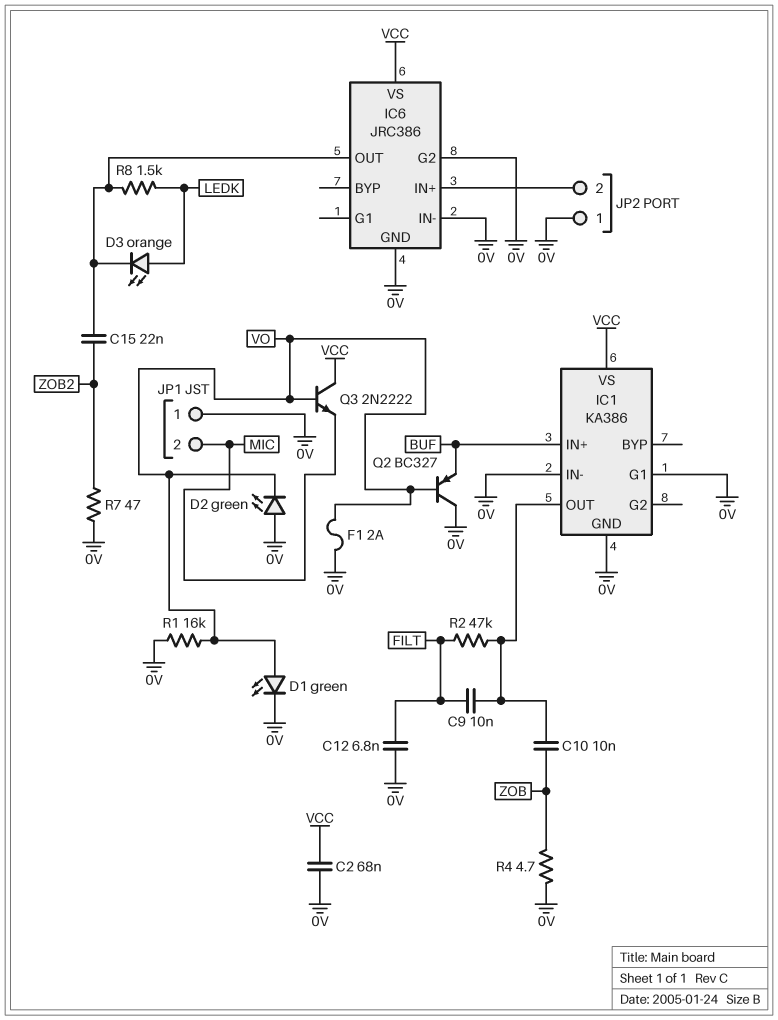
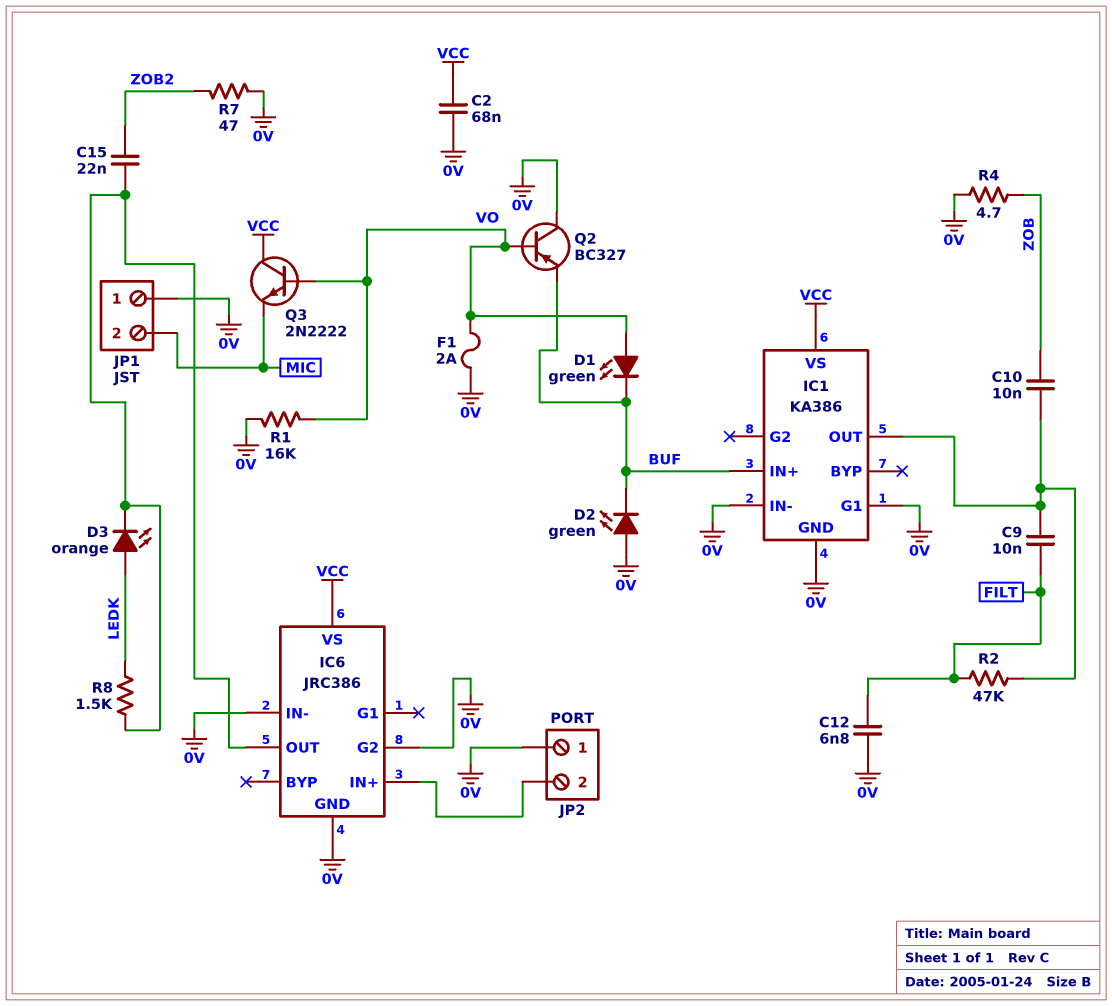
D1: LED green (A VO, K 0V) -> LED green (A VO, K BUF)
D2: LED green (A 0V, K VO) -> LED green (A 0V, K BUF)

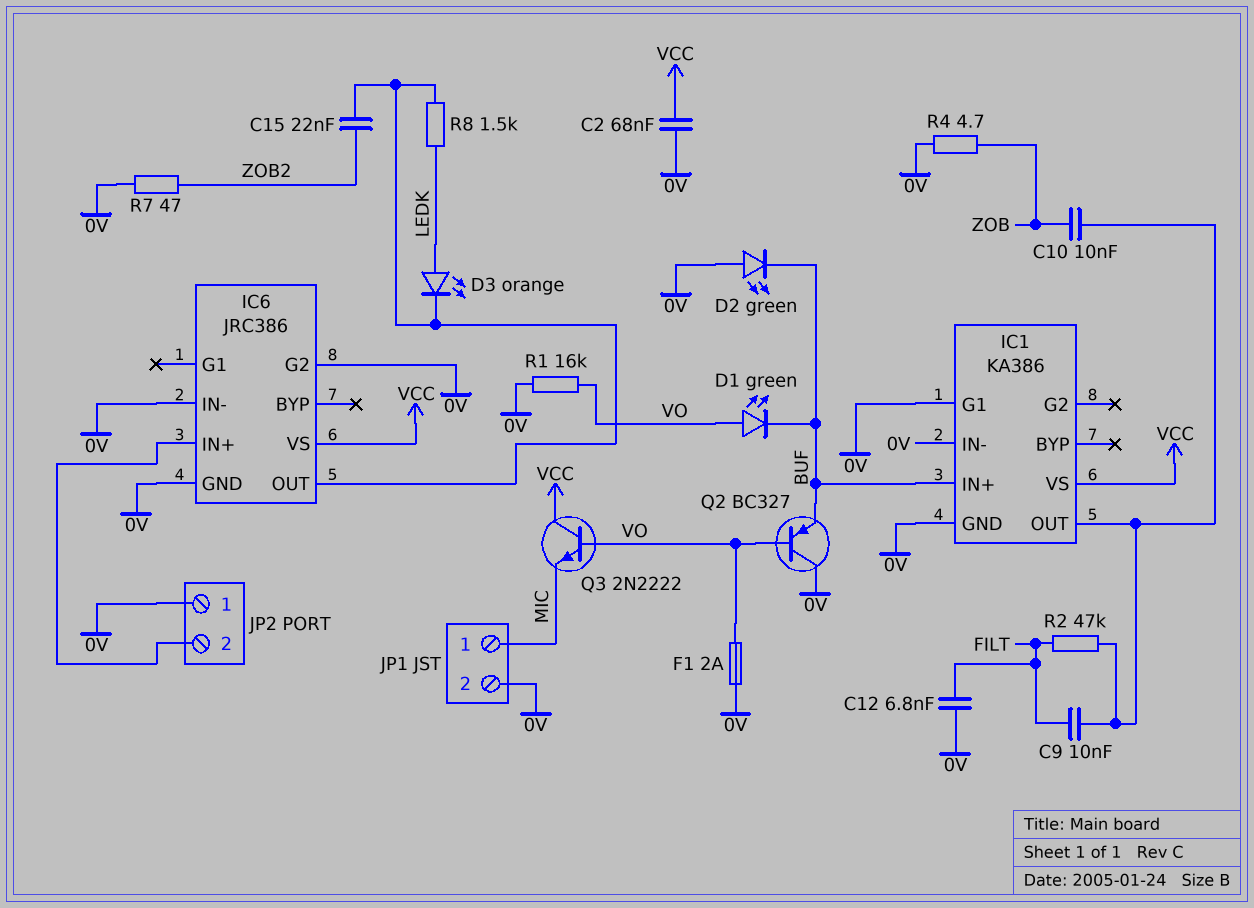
JP1 pin 1: 0V -> MIC
JP1 pin 2: MIC -> 0V

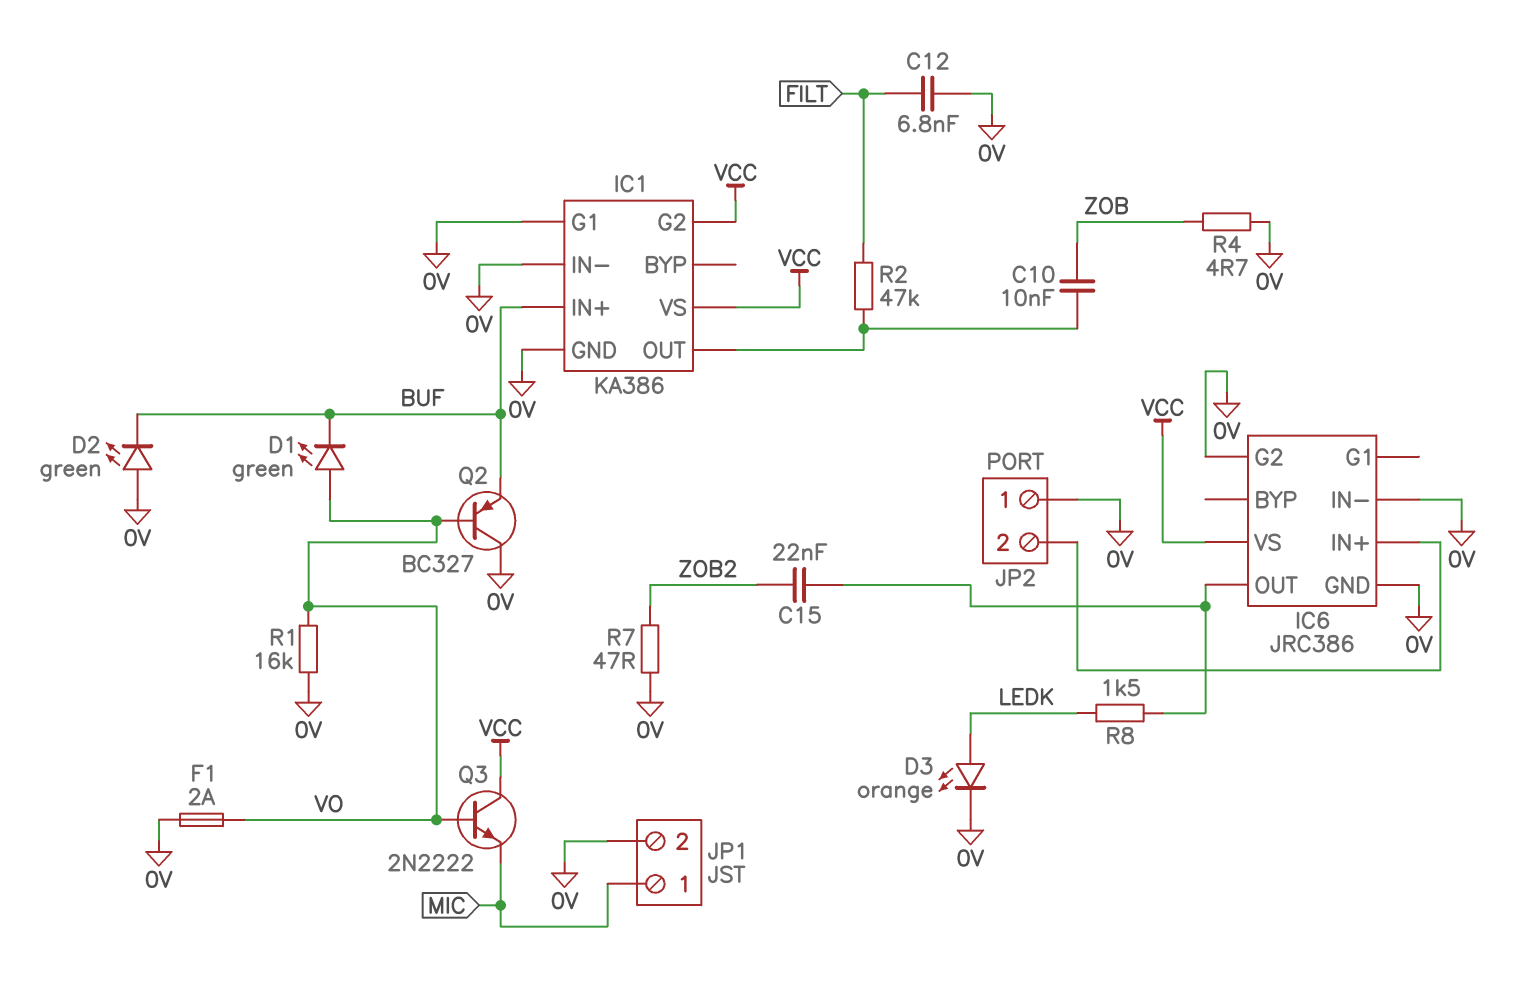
C2: 68nF (0V, VCC) -> none
C9: 10nF (FILT, IC1/OUT) -> none
D3: LED orange (A LEDK, K IC6/OUT) -> LED orange (A LEDK, K 0V)
IC1 pin G2: none -> VCC

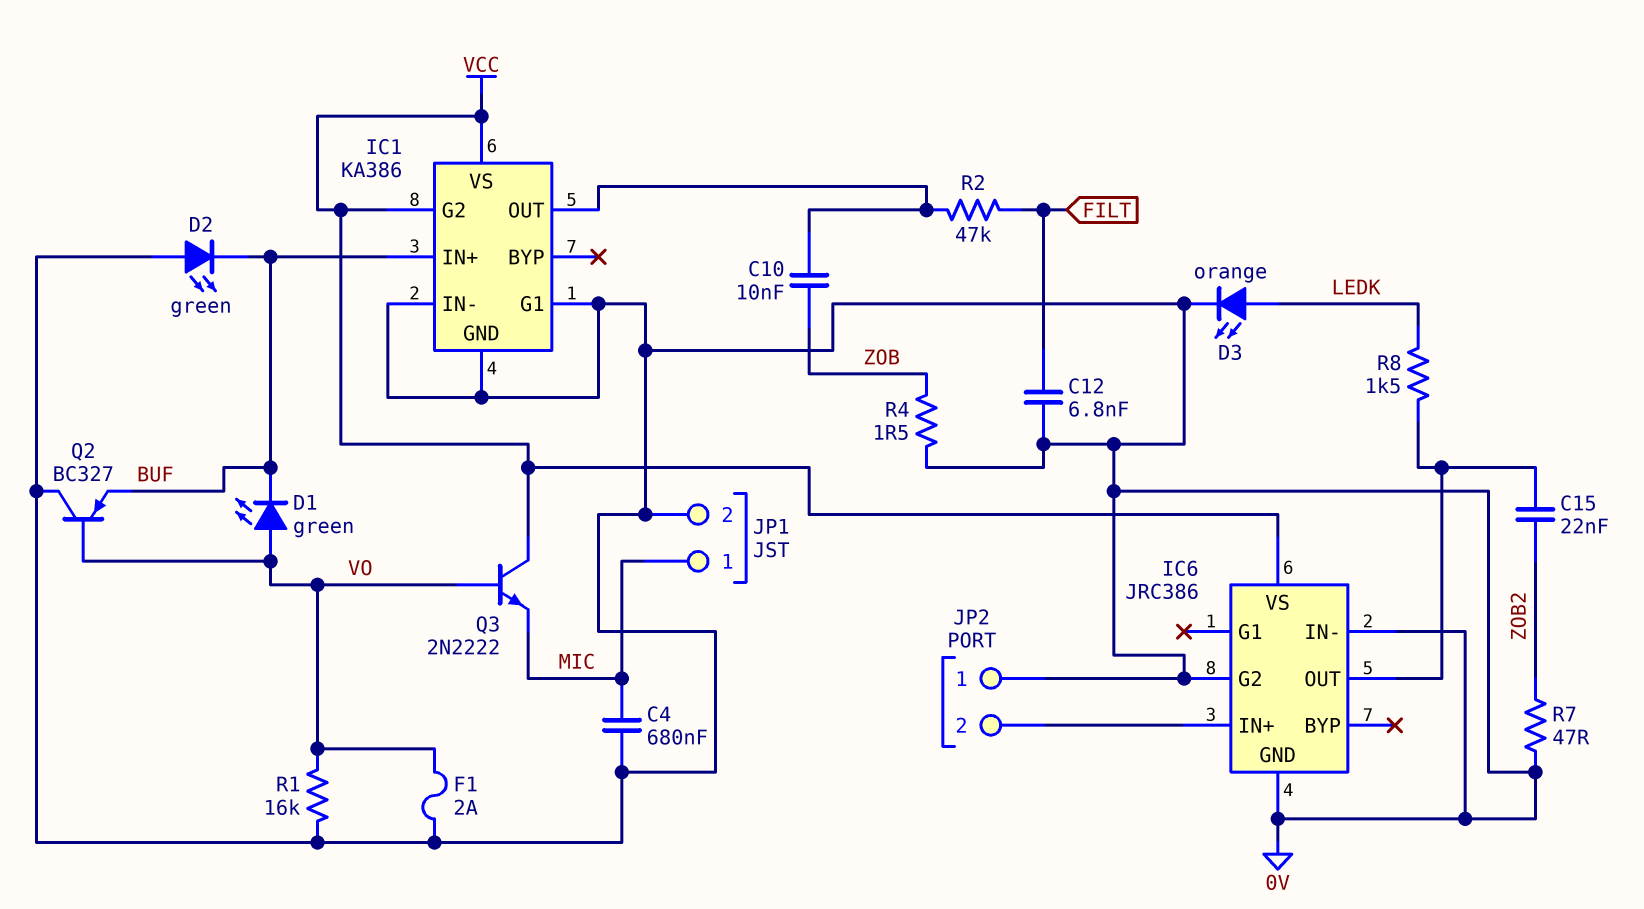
C4: none -> 680nF (0V, MIC)
R4: 4.7 (0V, ZOB) -> 1.5 (0V, ZOB)

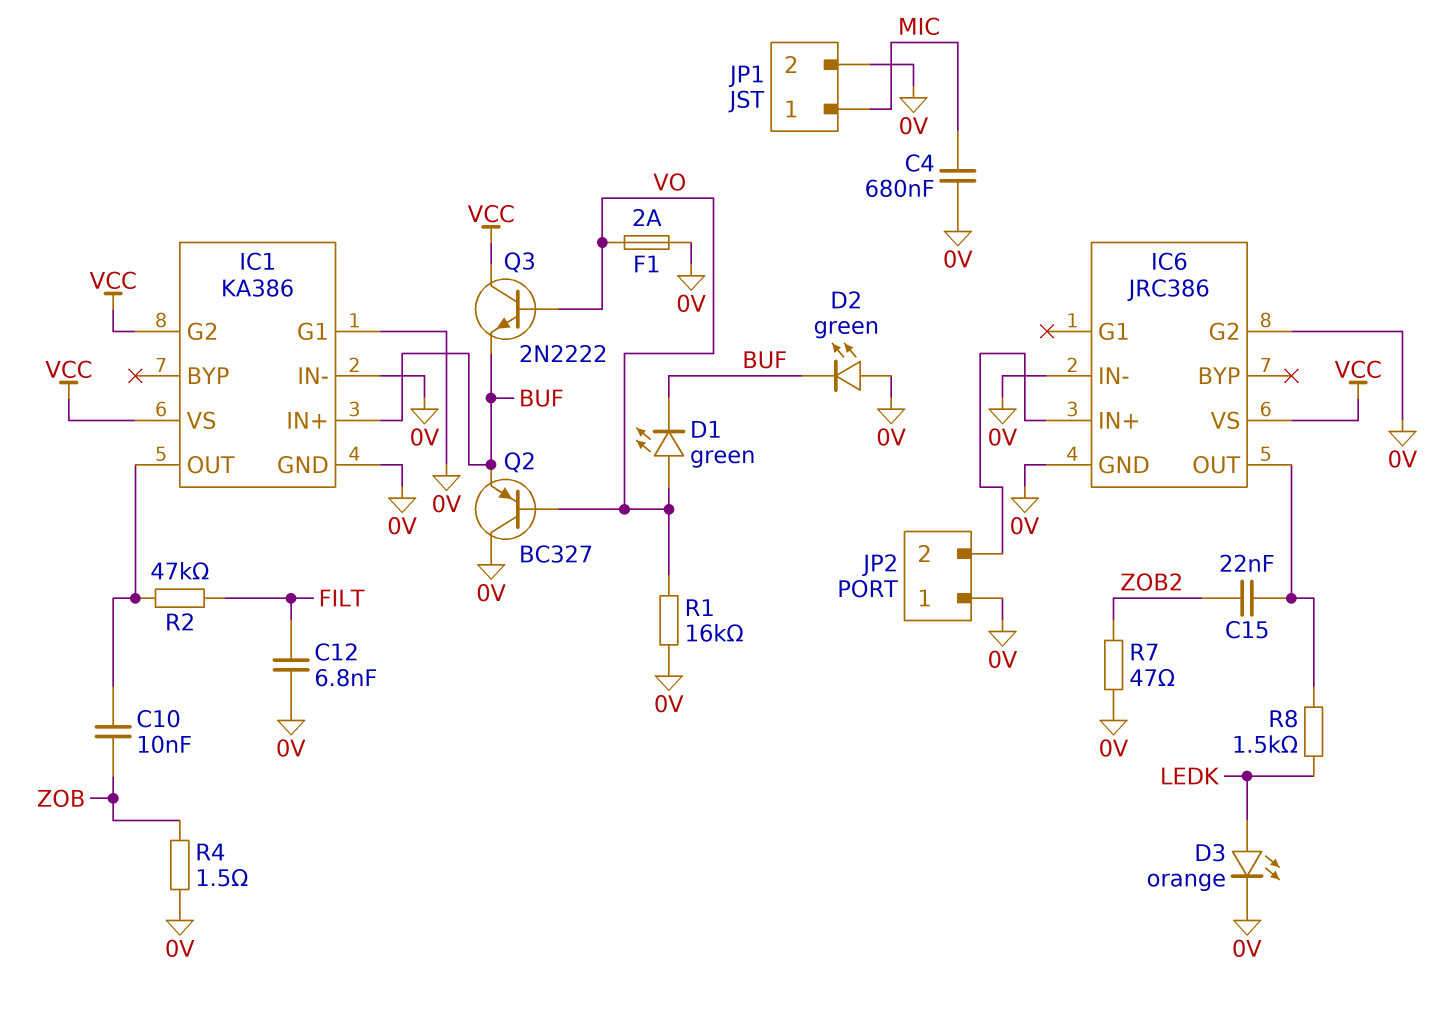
Q3: NPN 2N2222 (B VO, C VCC, E MIC) -> NPN 2N2222 (B VO, C VCC, E BUF)

